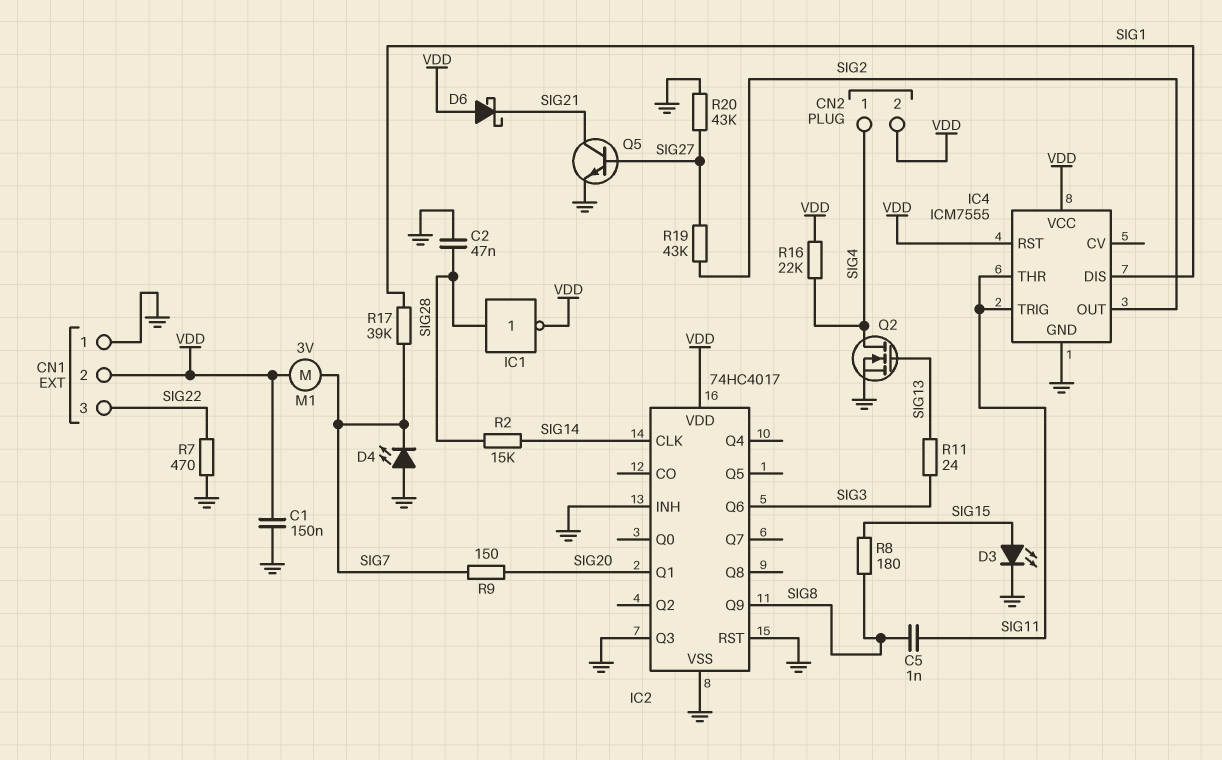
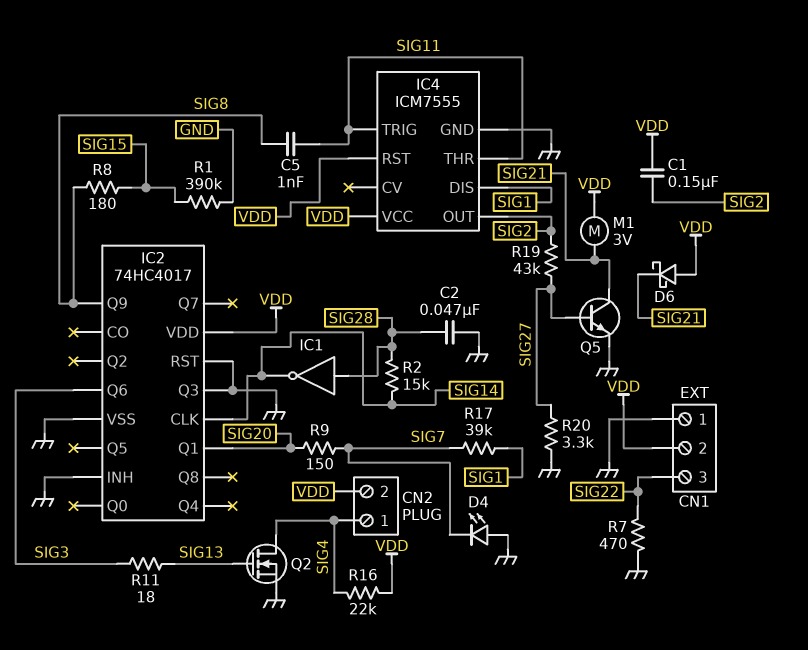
C1: 150nF (GND, VDD) -> 150nF (SIG2, VDD)
D3: LED (A SIG15, K GND) -> none
IC1: NOT (in SIG28, out VDD) -> NOT (in SIG28, out SIG14)
M1: motor 3V (SIG7, VDD) -> motor 3V (SIG21, VDD)
R1: none -> 390k (GND, SIG15)
R11: 24 (SIG3, SIG13) -> 18 (SIG3, SIG13)
R20: 43k (GND, SIG27) -> 3.3k (GND, SIG27)

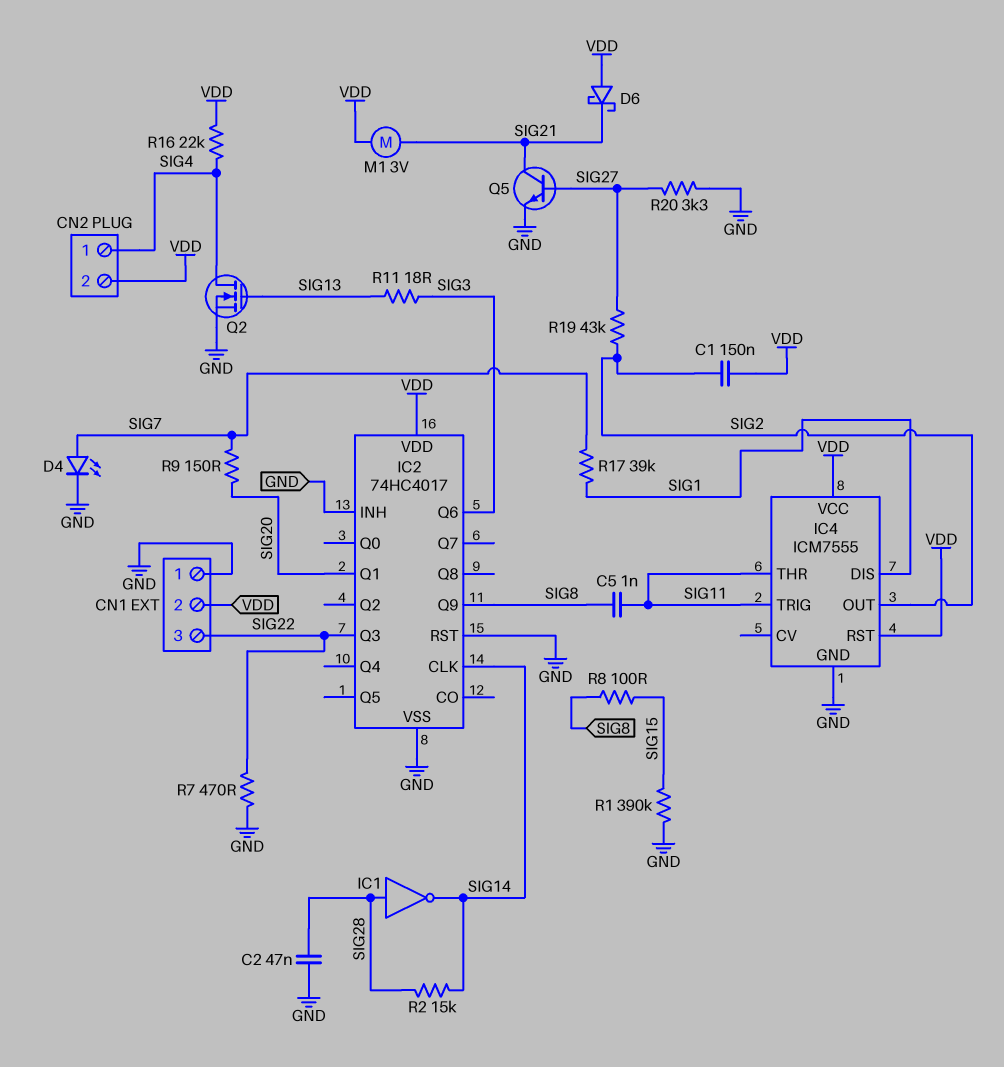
D4: LED (A GND, K SIG7) -> LED (A SIG7, K GND)
IC2 pin Q3: GND -> SIG22
R8: 180 (SIG8, SIG15) -> 100 (SIG8, SIG15)

